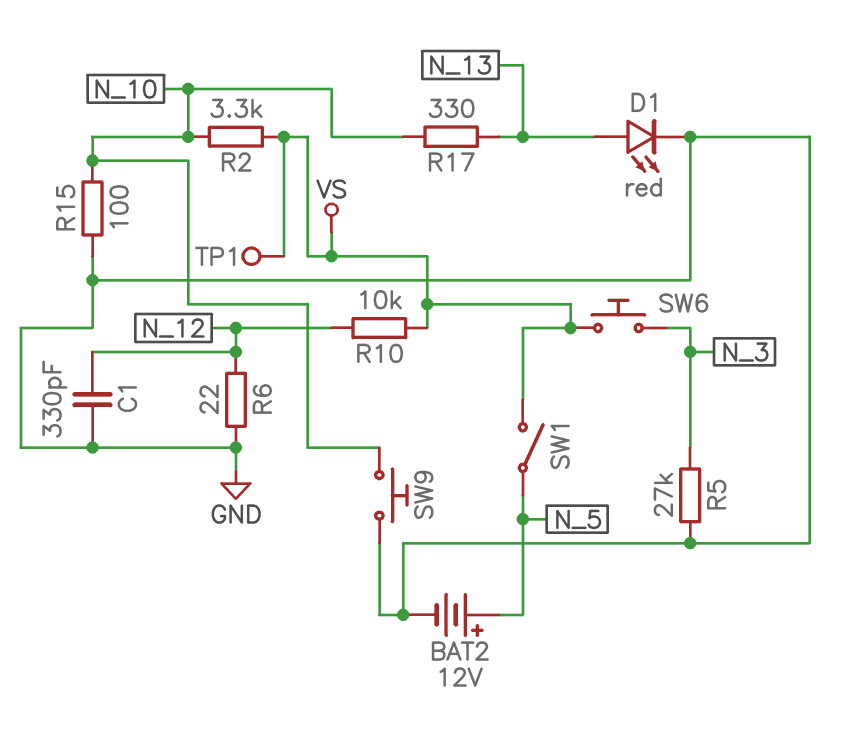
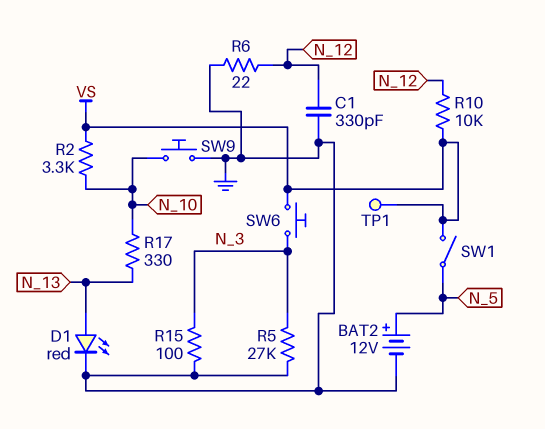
R15: 100 (GND, N_10) -> 100 (GND, N_3)

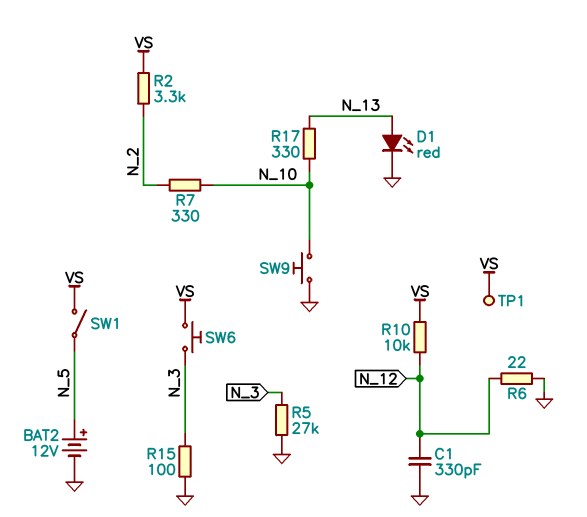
R2: 3.3k (N_10, VS) -> 3.3k (N_2, VS)
R7: none -> 330 (N_2, N_10)

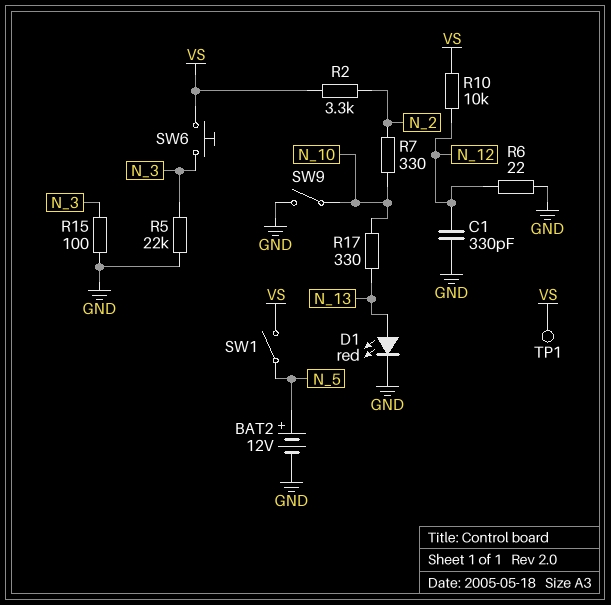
R5: 27k (GND, N_3) -> 22k (GND, N_3)
SW9: button (GND, N_10) -> switch (GND, N_10)

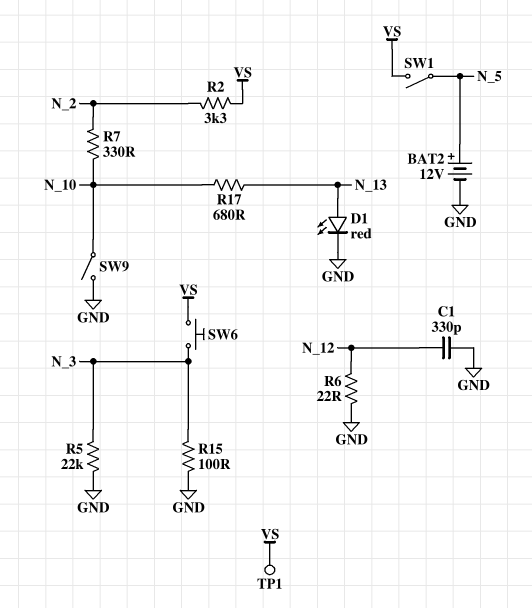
R10: 10k (N_12, VS) -> none
R17: 330 (N_10, N_13) -> 680 (N_10, N_13)

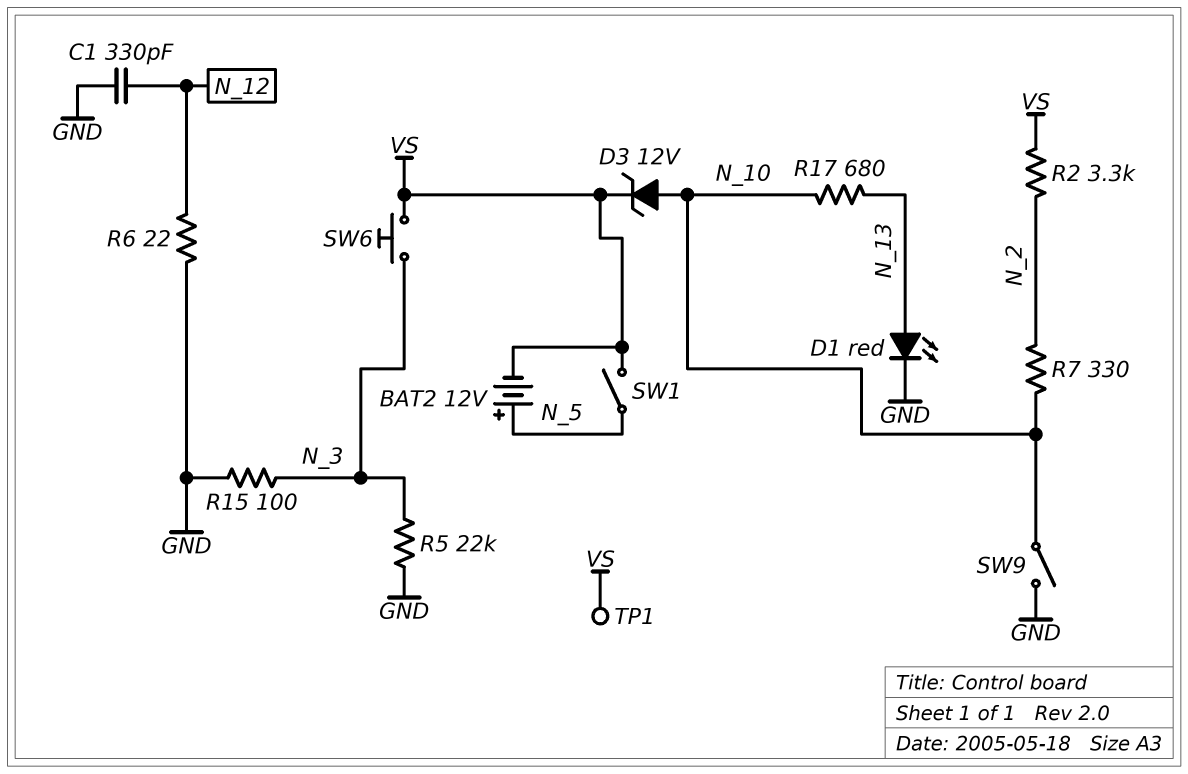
BAT2: 12V (plus N_5, minus GND) -> 12V (plus N_5, minus VS)
D3: none -> zener 12V (A N_10, K VS)

